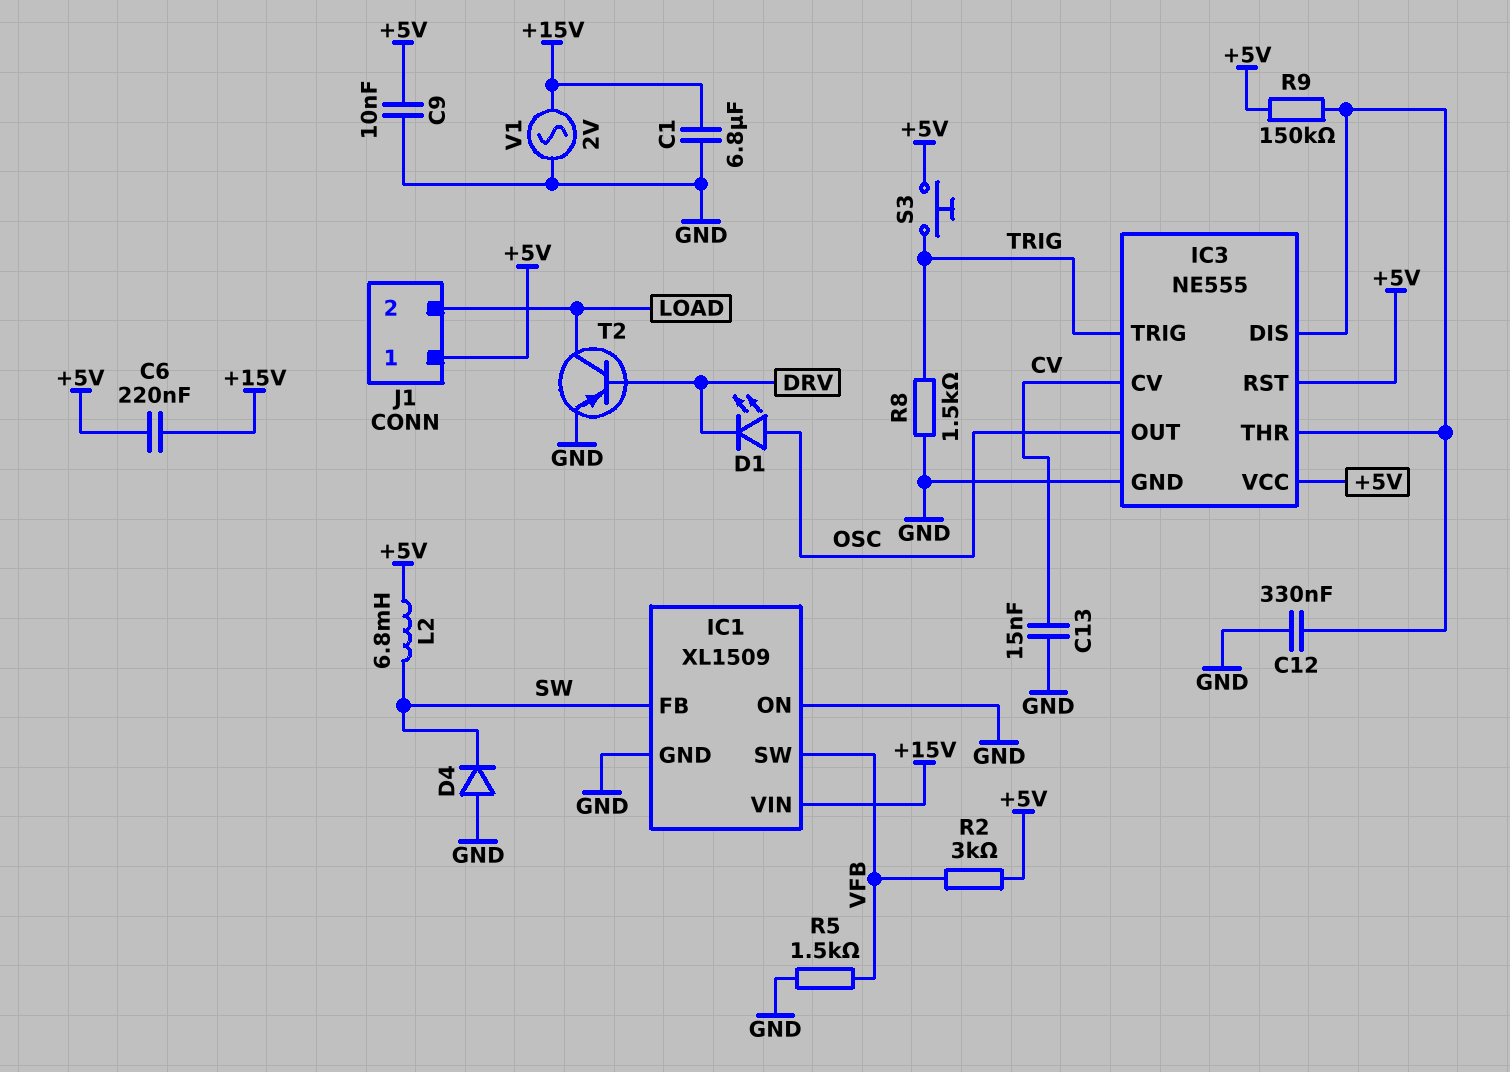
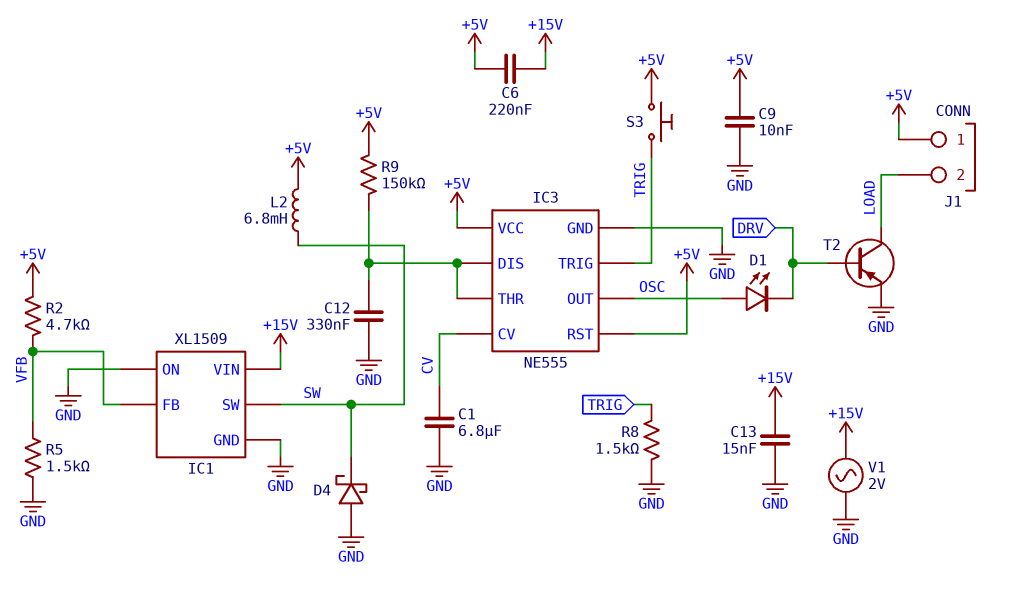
C1: 6.8uF (+15V, GND) -> 6.8uF (CV, GND)
C13: 15nF (CV, GND) -> 15nF (+15V, GND)
D4: diode (A GND, K SW) -> schottky (A GND, K SW)
IC1 pin FB: SW -> VFB
IC1 pin SW: VFB -> SW
R2: 3k (+5V, VFB) -> 4.7k (+5V, VFB)

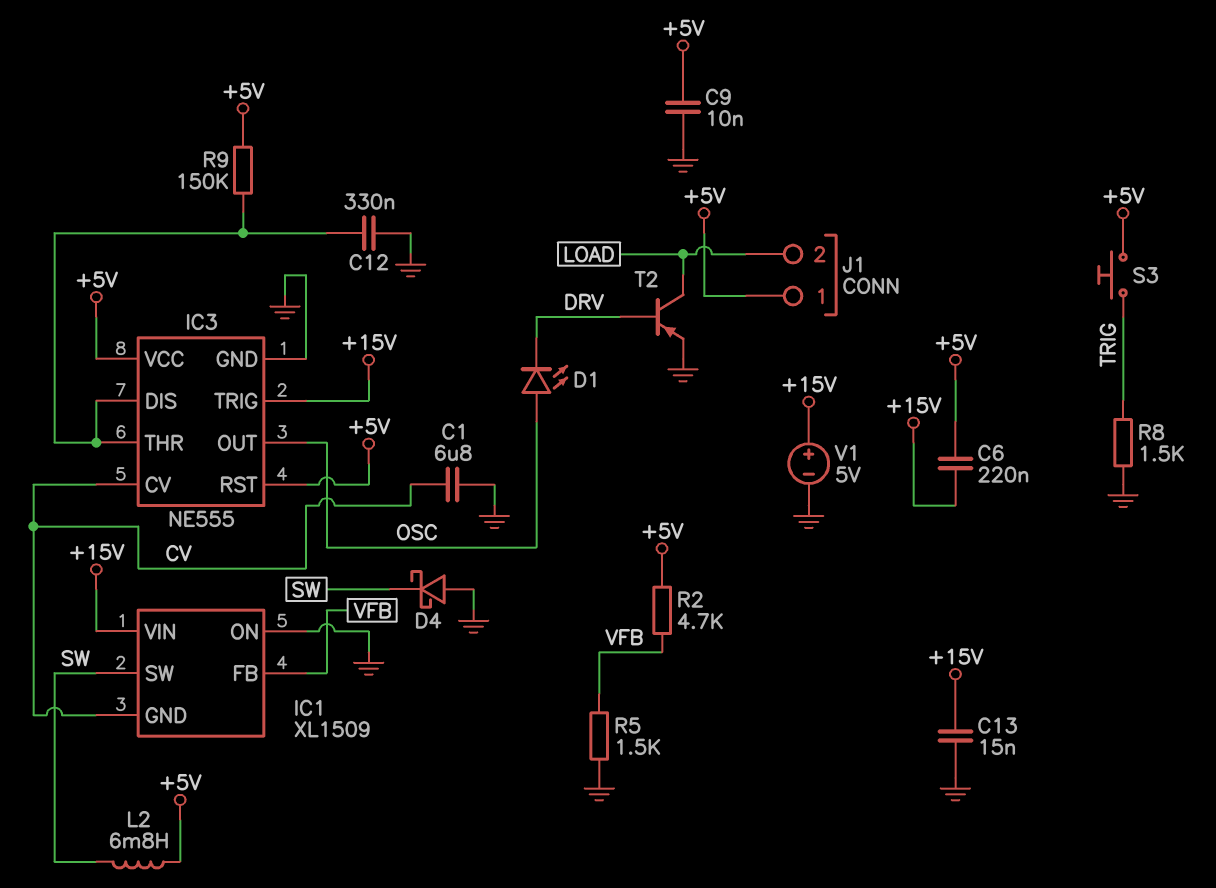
IC1 pin GND: GND -> CV
IC3 pin TRIG: TRIG -> +15V
V1: AC 2V (+15V, GND) -> 5V (plus +15V, minus GND)

